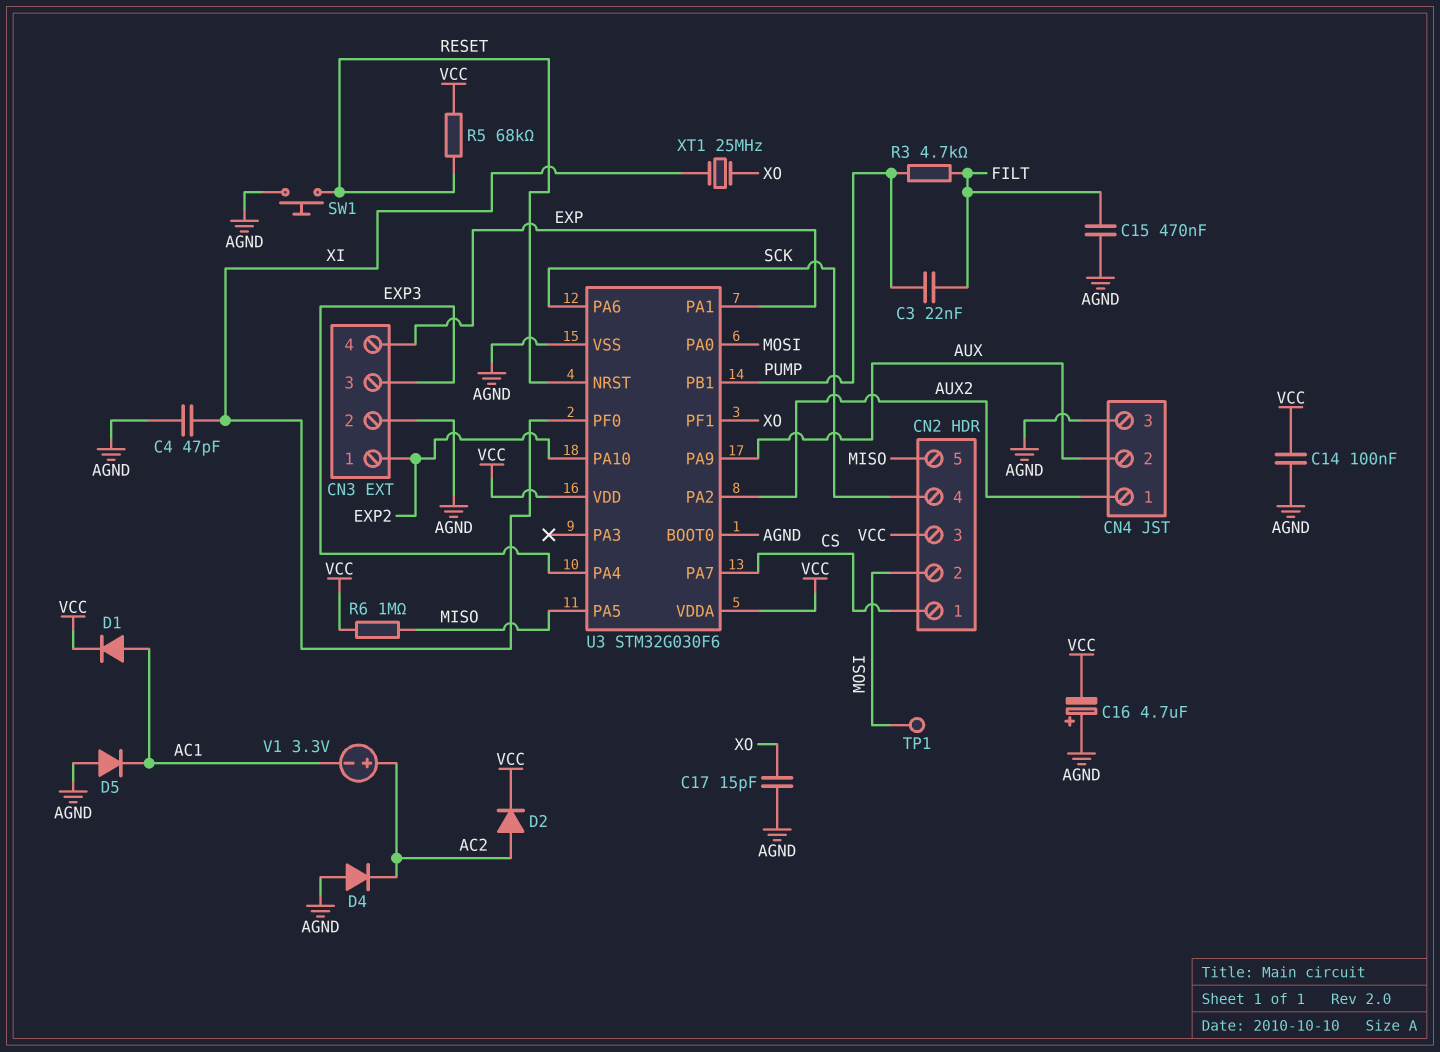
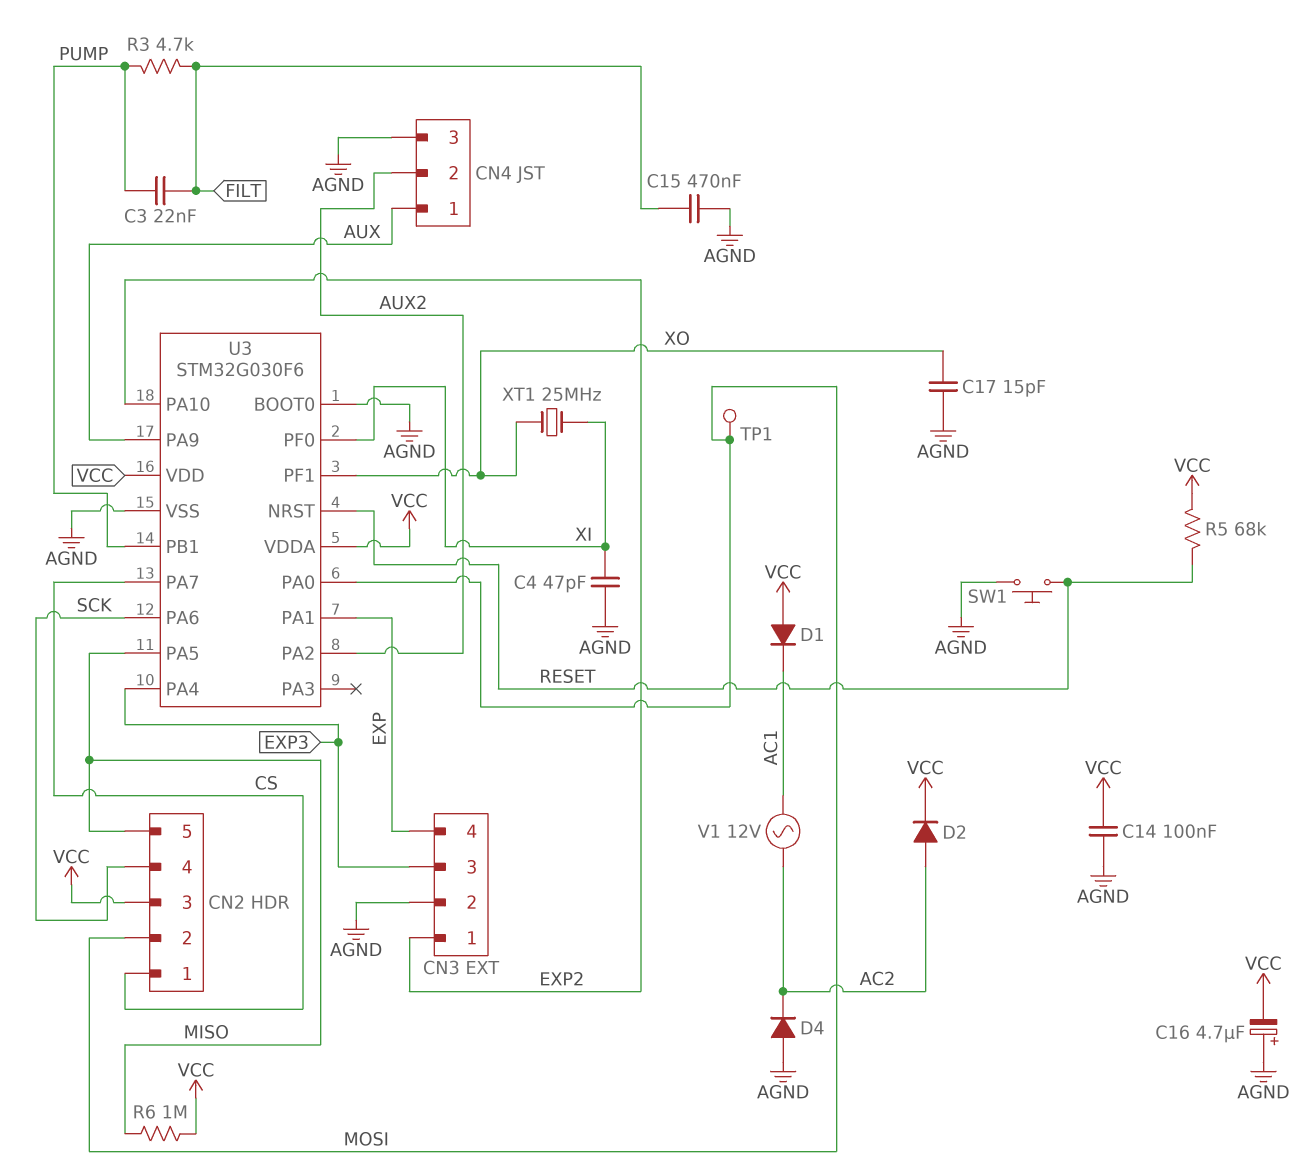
CN4 pin 1: AUX2 -> AUX
CN4 pin 2: AUX -> AUX2
D1: diode (A AC1, K VCC) -> diode (A VCC, K AC1)
D5: diode (A AGND, K AC1) -> none
V1: 3.3V (plus AC2, minus AC1) -> AC 12V (AC1, AC2)

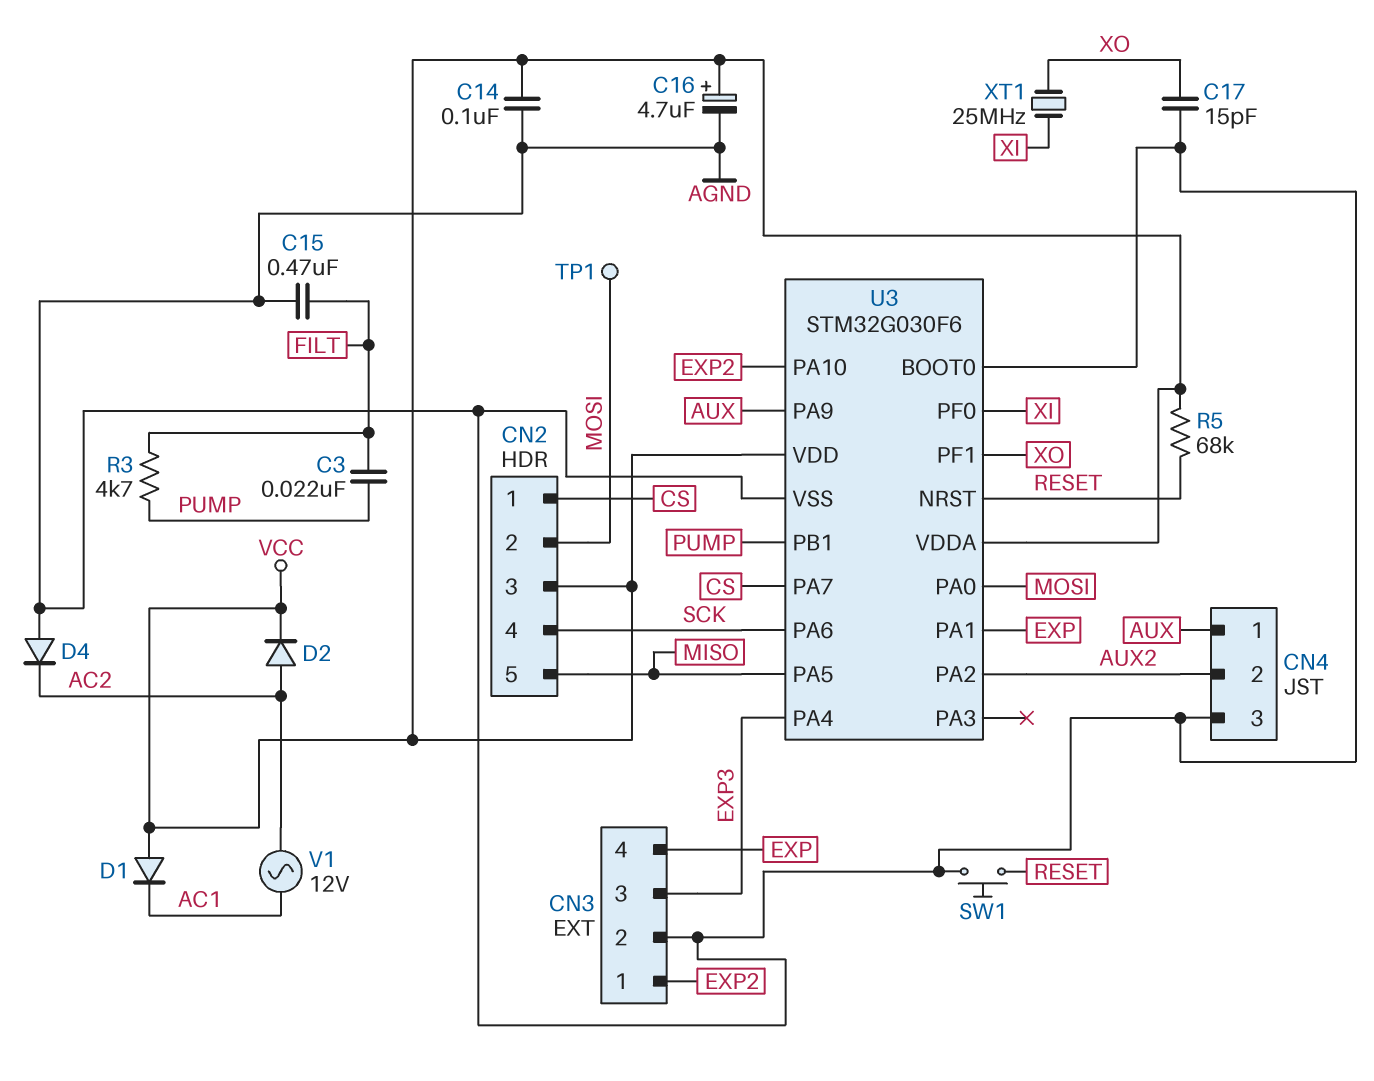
C4: 47pF (AGND, XI) -> none
C16: 4.7uF (plus AGND, minus VCC) -> 4.7uF (plus VCC, minus AGND)
R6: 1M (MISO, VCC) -> none

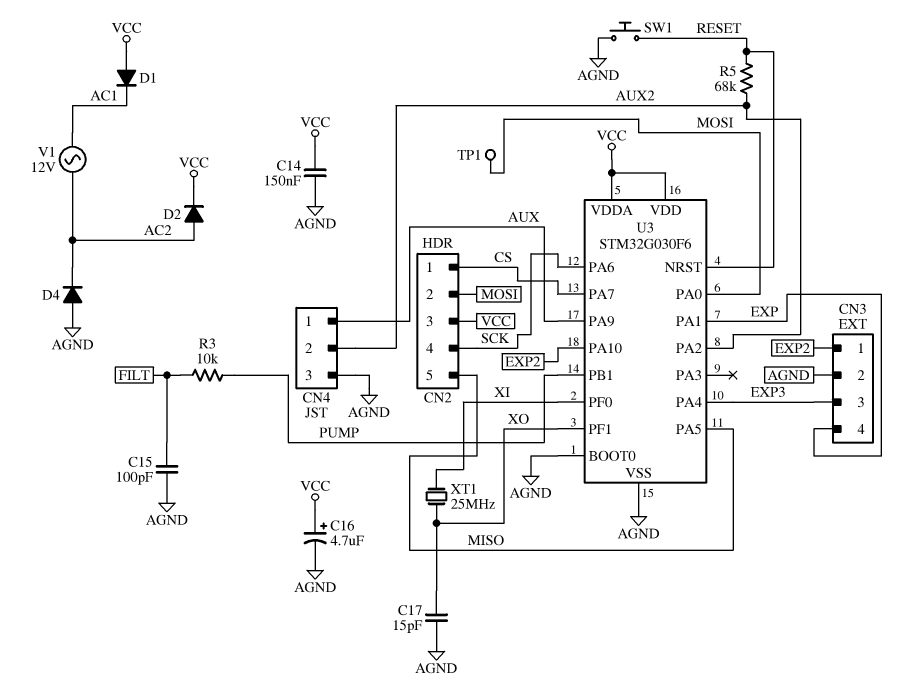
C3: 22nF (FILT, PUMP) -> none
C14: 100nF (AGND, VCC) -> 150nF (AGND, VCC)
C15: 470nF (AGND, FILT) -> 100pF (AGND, FILT)
R3: 4.7k (FILT, PUMP) -> 10k (FILT, PUMP)
R5: 68k (RESET, VCC) -> 68k (AUX2, RESET)

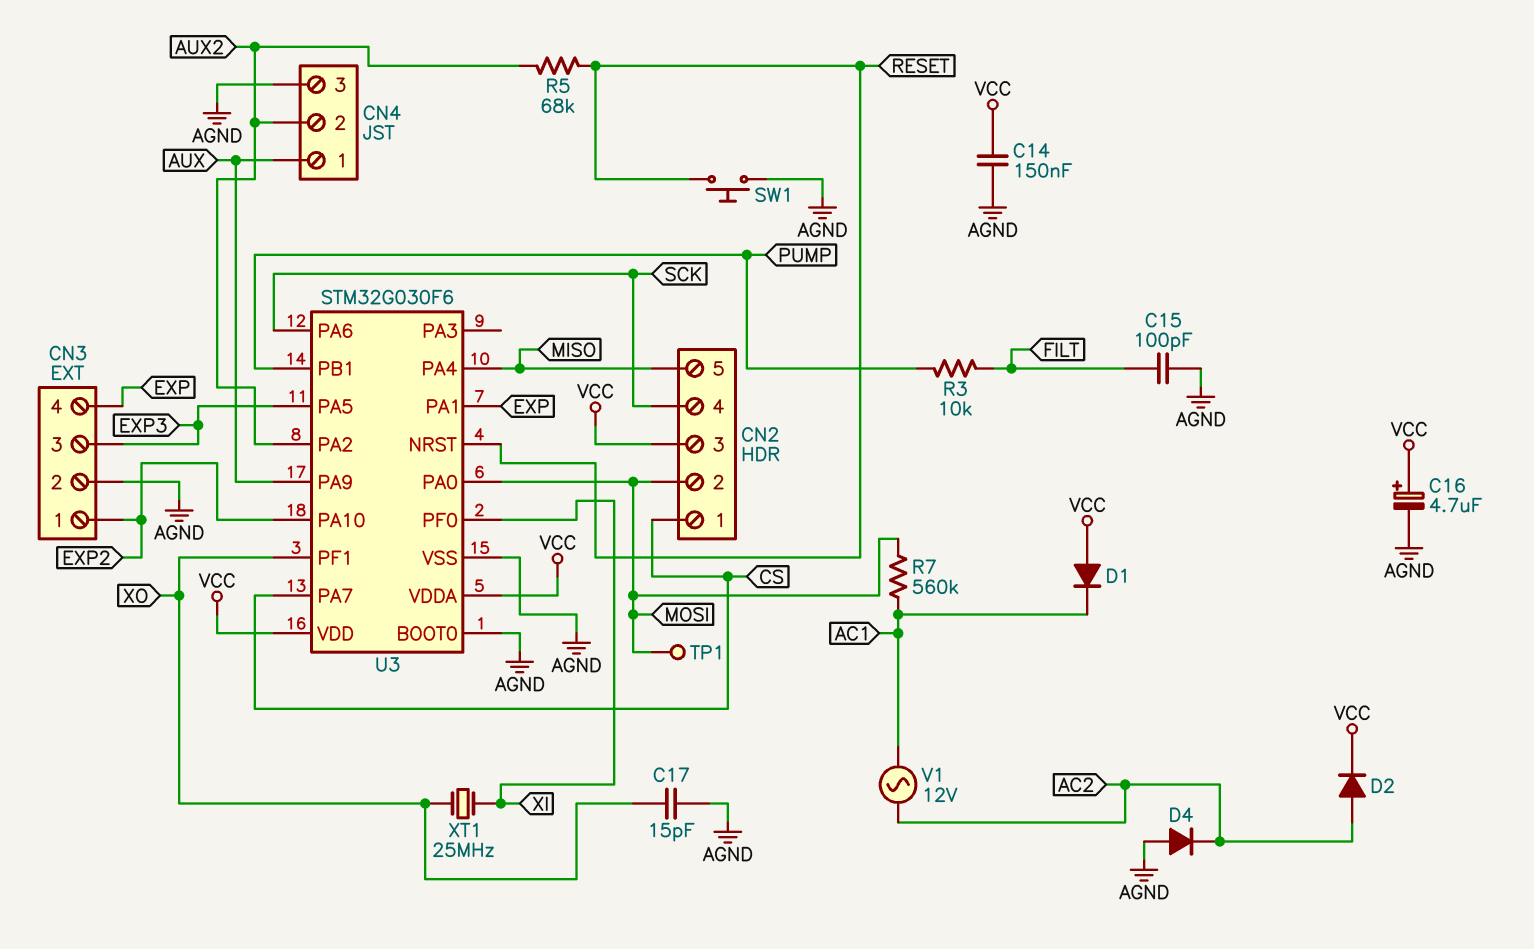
R7: none -> 560k (AC1, MOSI)
U3 pin PA4: EXP3 -> MISO
U3 pin PA5: MISO -> EXP3

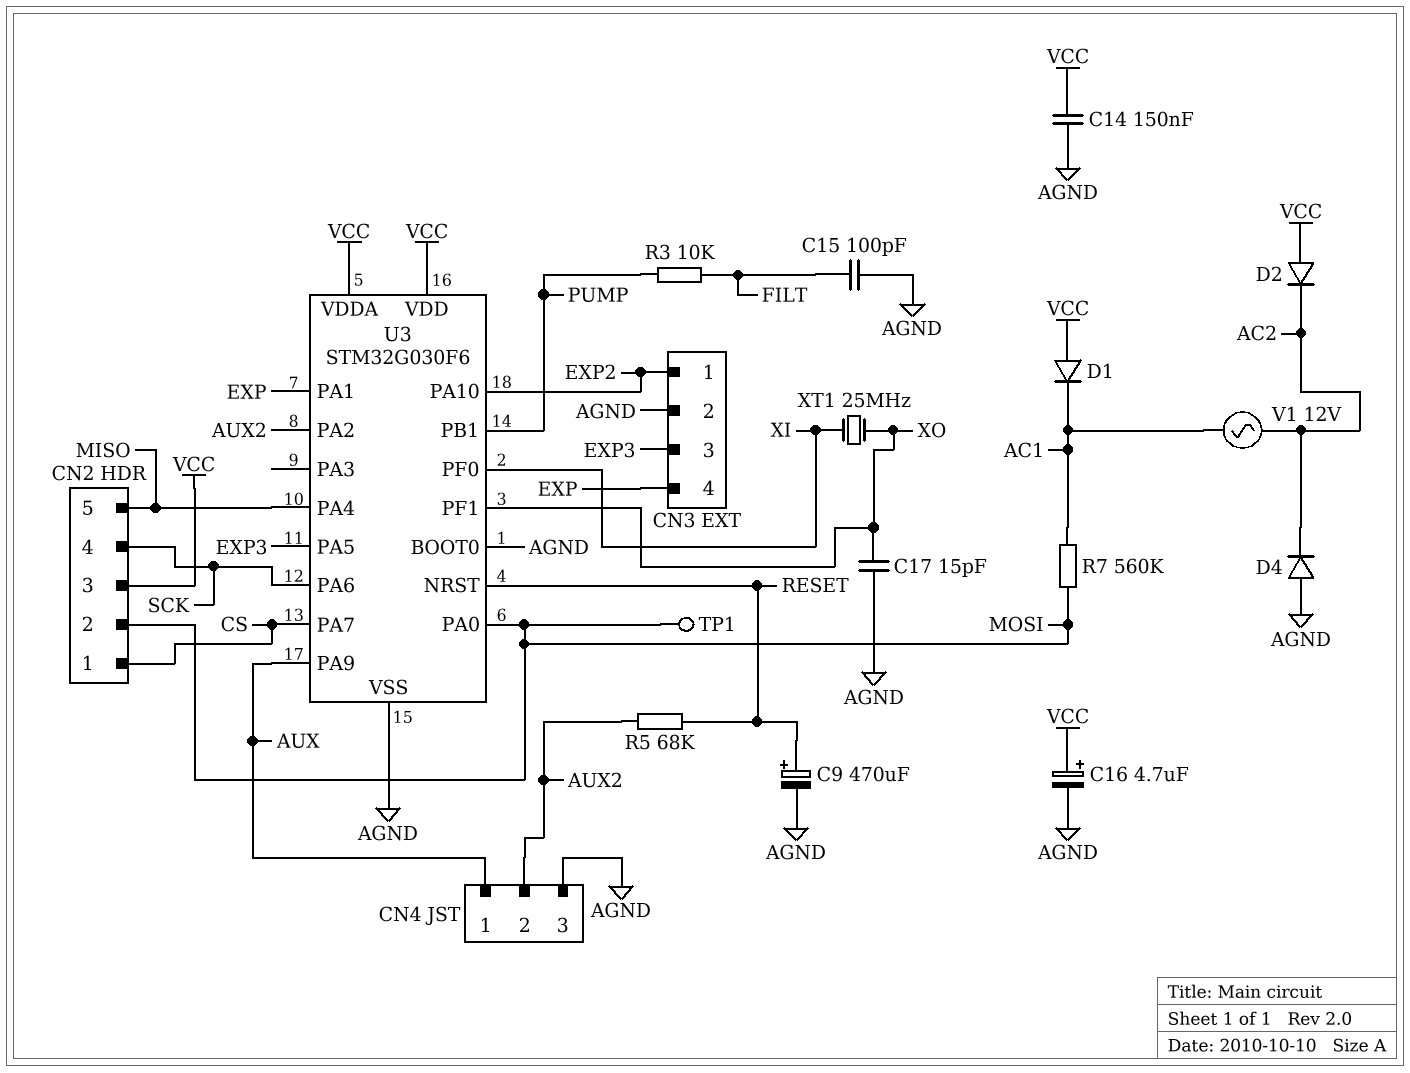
C9: none -> 470uF (plus RESET, minus AGND)
D2: diode (A AC2, K VCC) -> diode (A VCC, K AC2)
SW1: button (AGND, RESET) -> none

